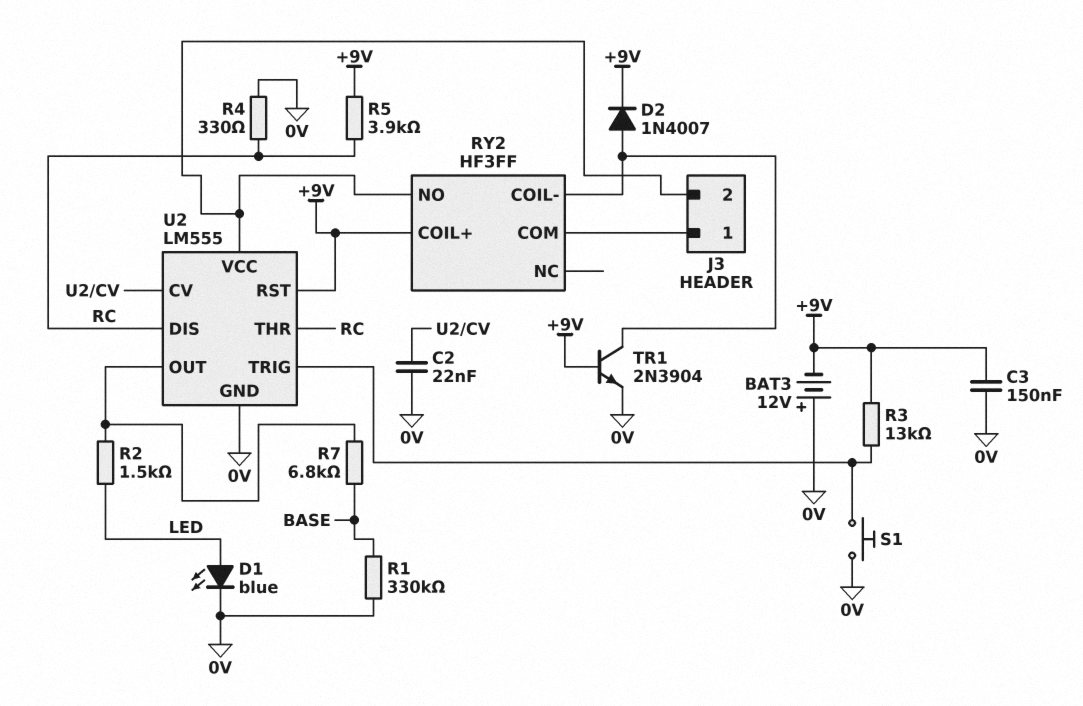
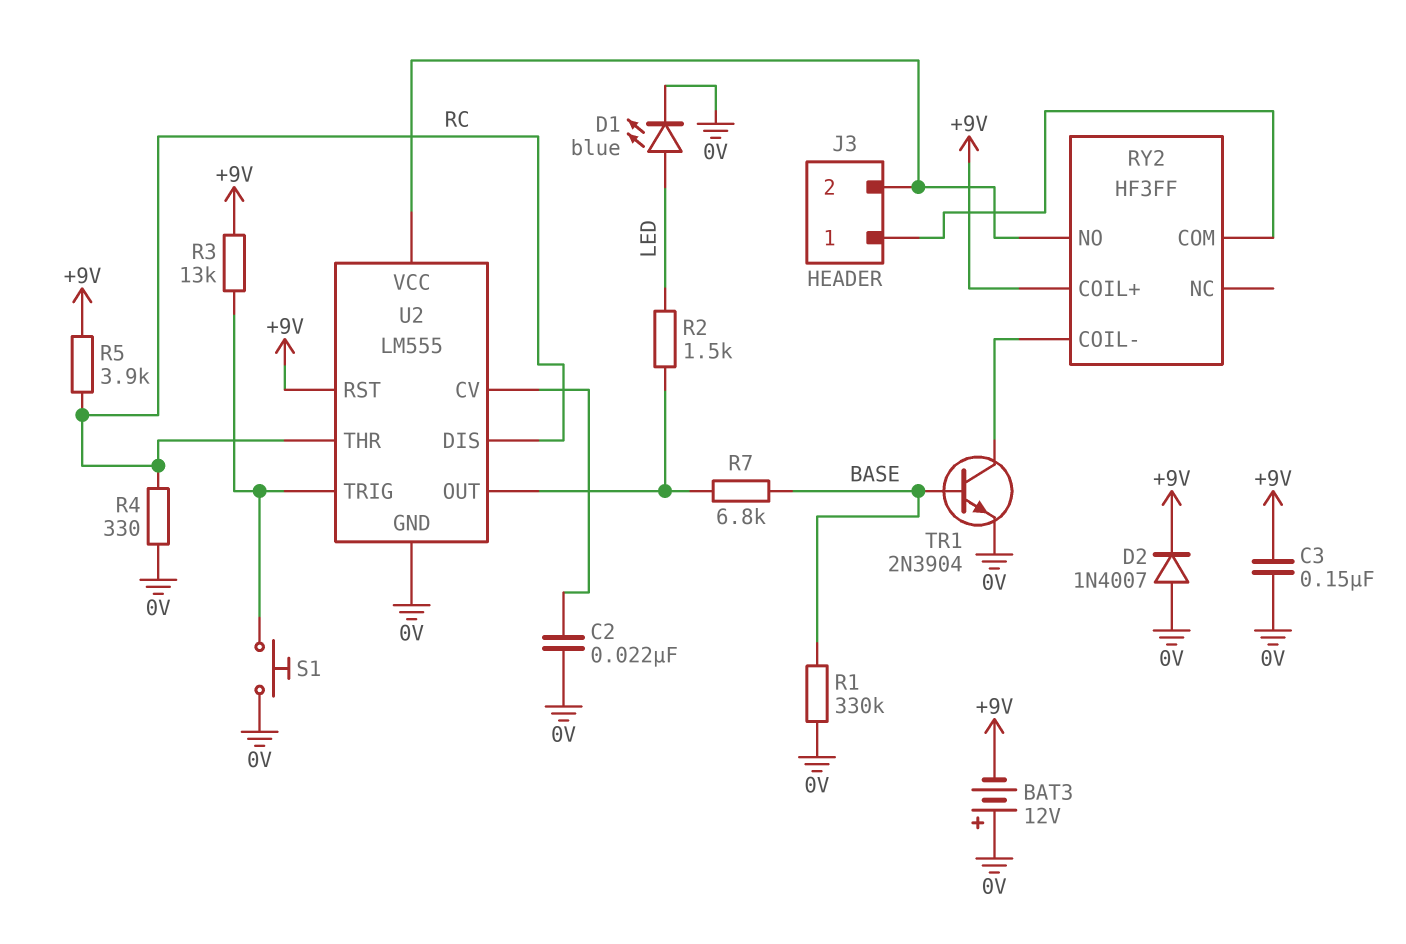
D2: diode 1N4007 (A RY2/COIL-, K +9V) -> diode 1N4007 (A 0V, K +9V)
TR1: NPN 2N3904 (B +9V, C RY2/COIL-, E 0V) -> NPN 2N3904 (B BASE, C RY2/COIL-, E 0V)

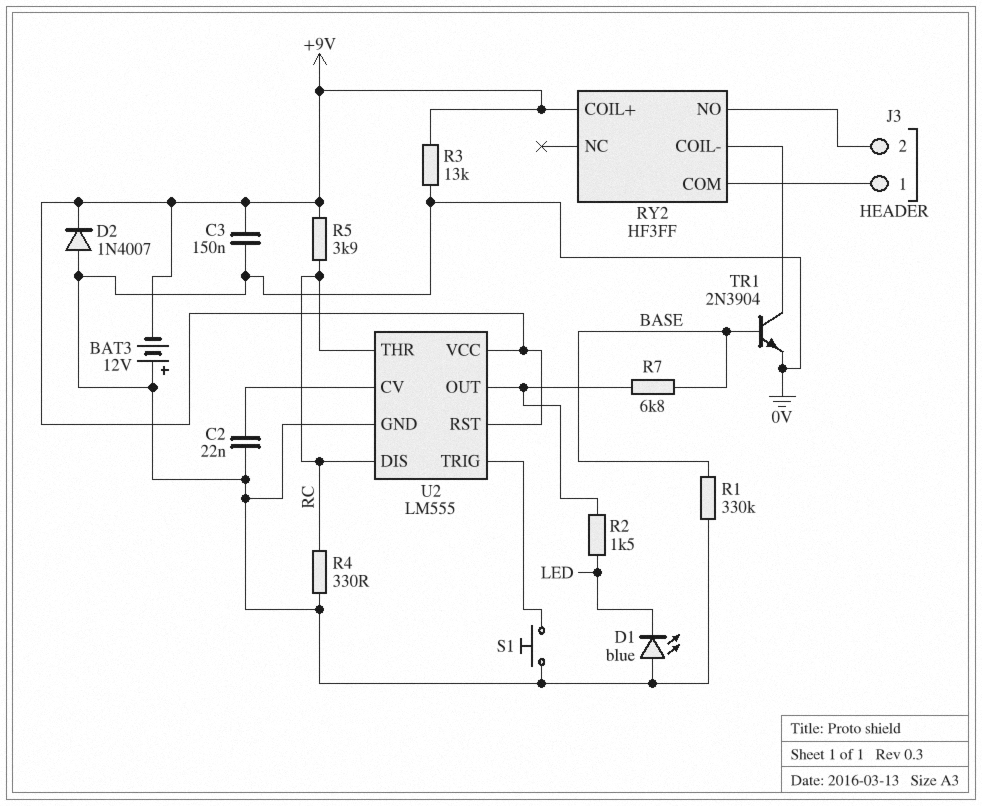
D1: LED blue (A LED, K 0V) -> LED blue (A 0V, K LED)
R3: 13k (+9V, U2/TRIG) -> 13k (+9V, 0V)
U2 pin VCC: J3/2 -> +9V

